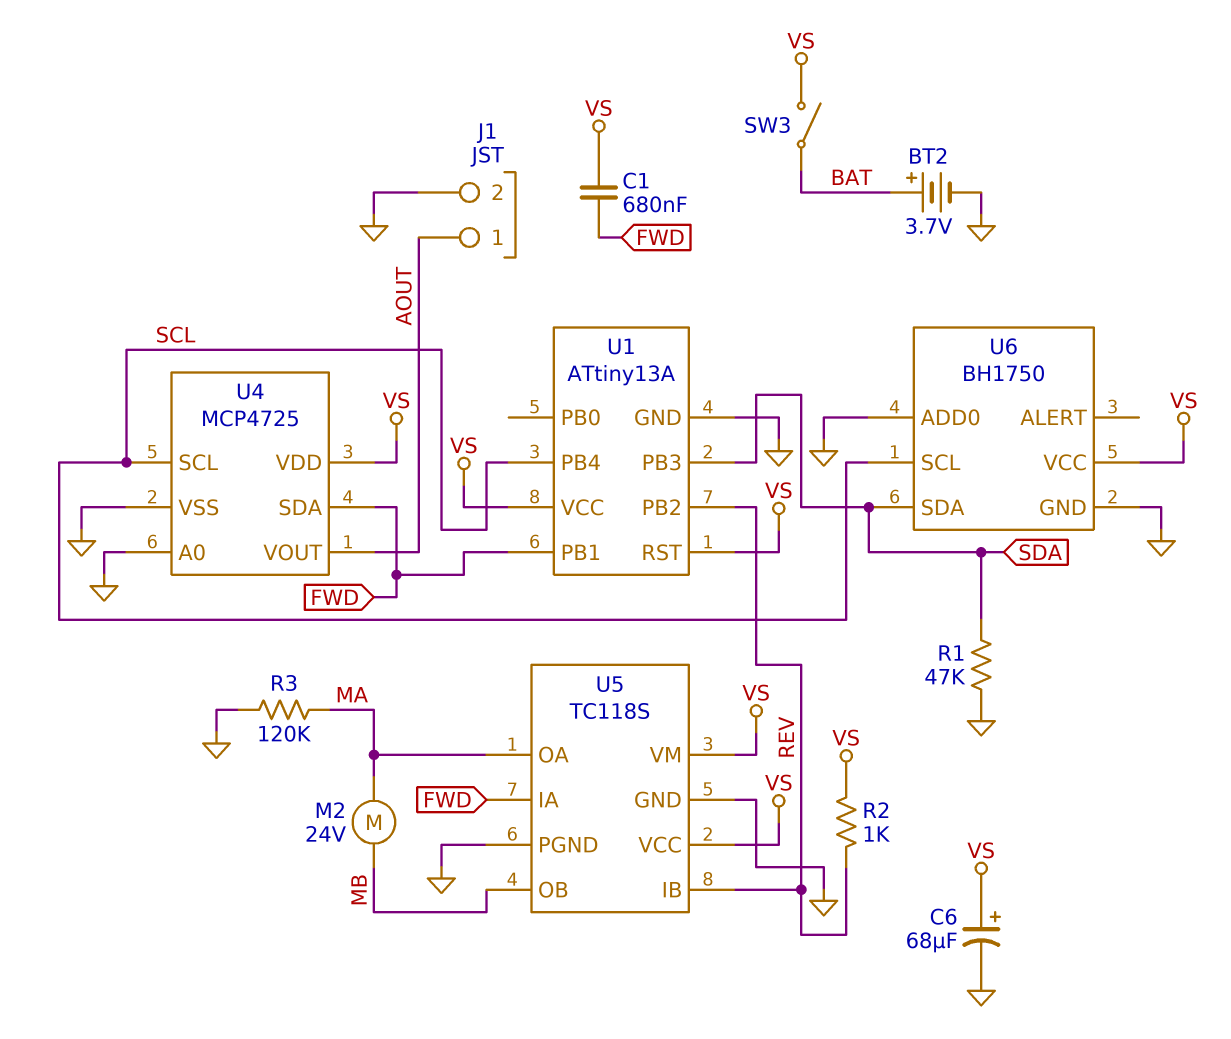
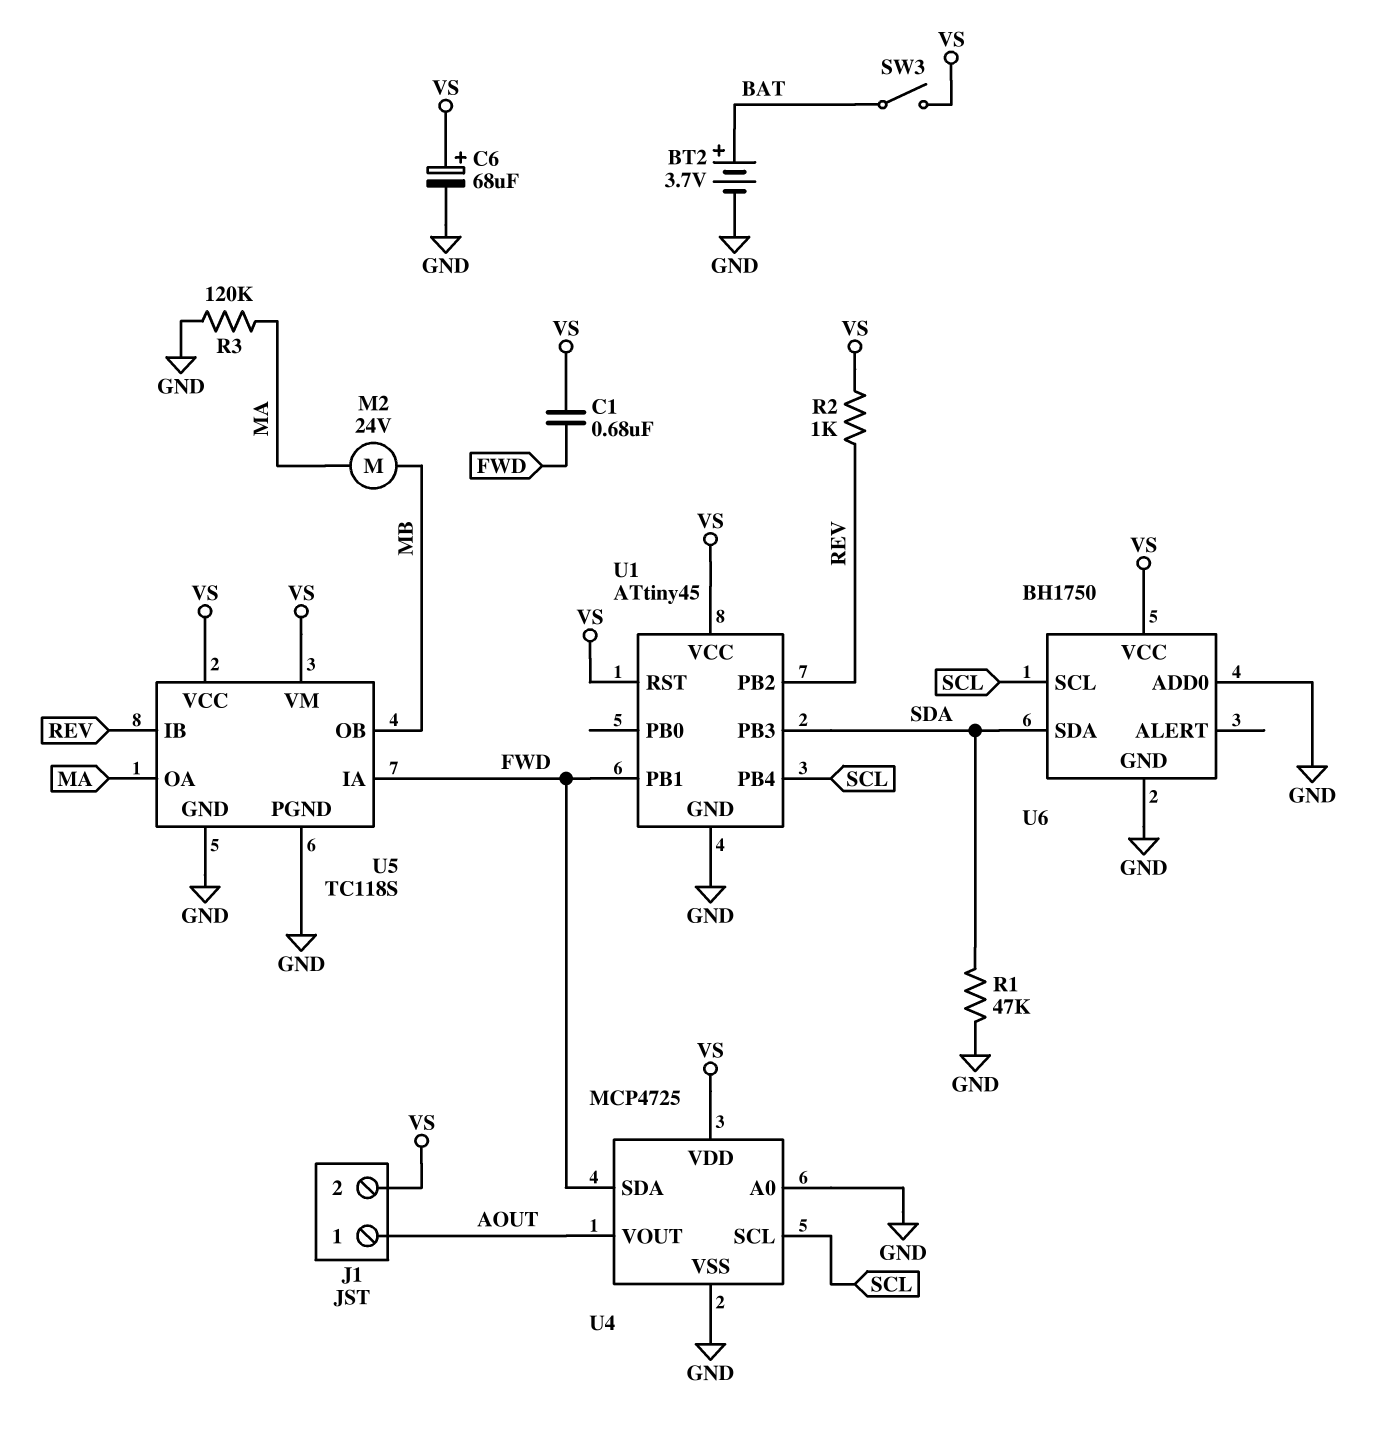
J1 pin 2: GND -> VS
U1: ATtiny13A -> ATtiny45

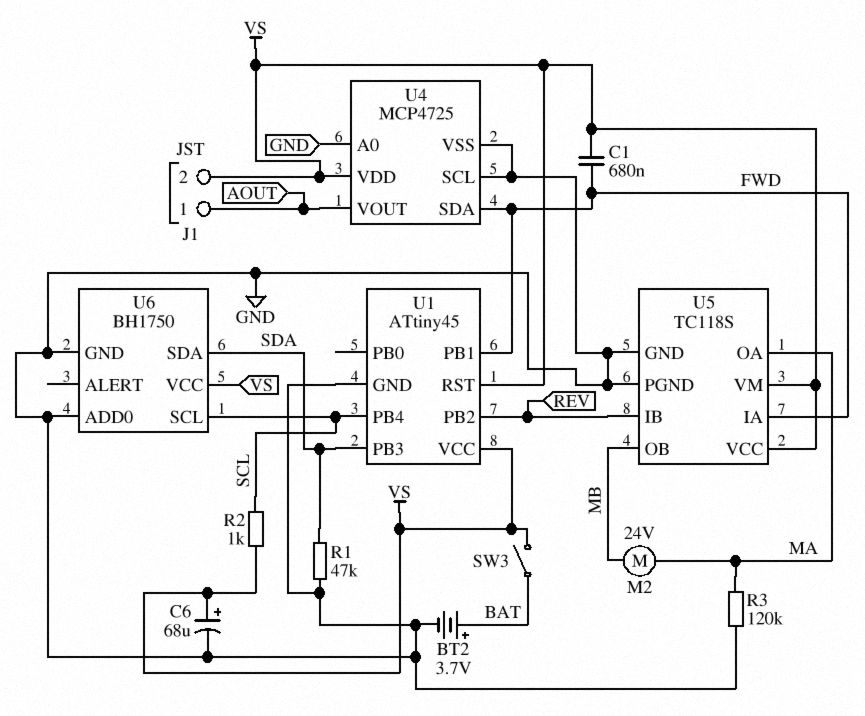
R2: 1k (REV, VS) -> 1k (SCL, VS)
U4 pin SCL: SCL -> GND

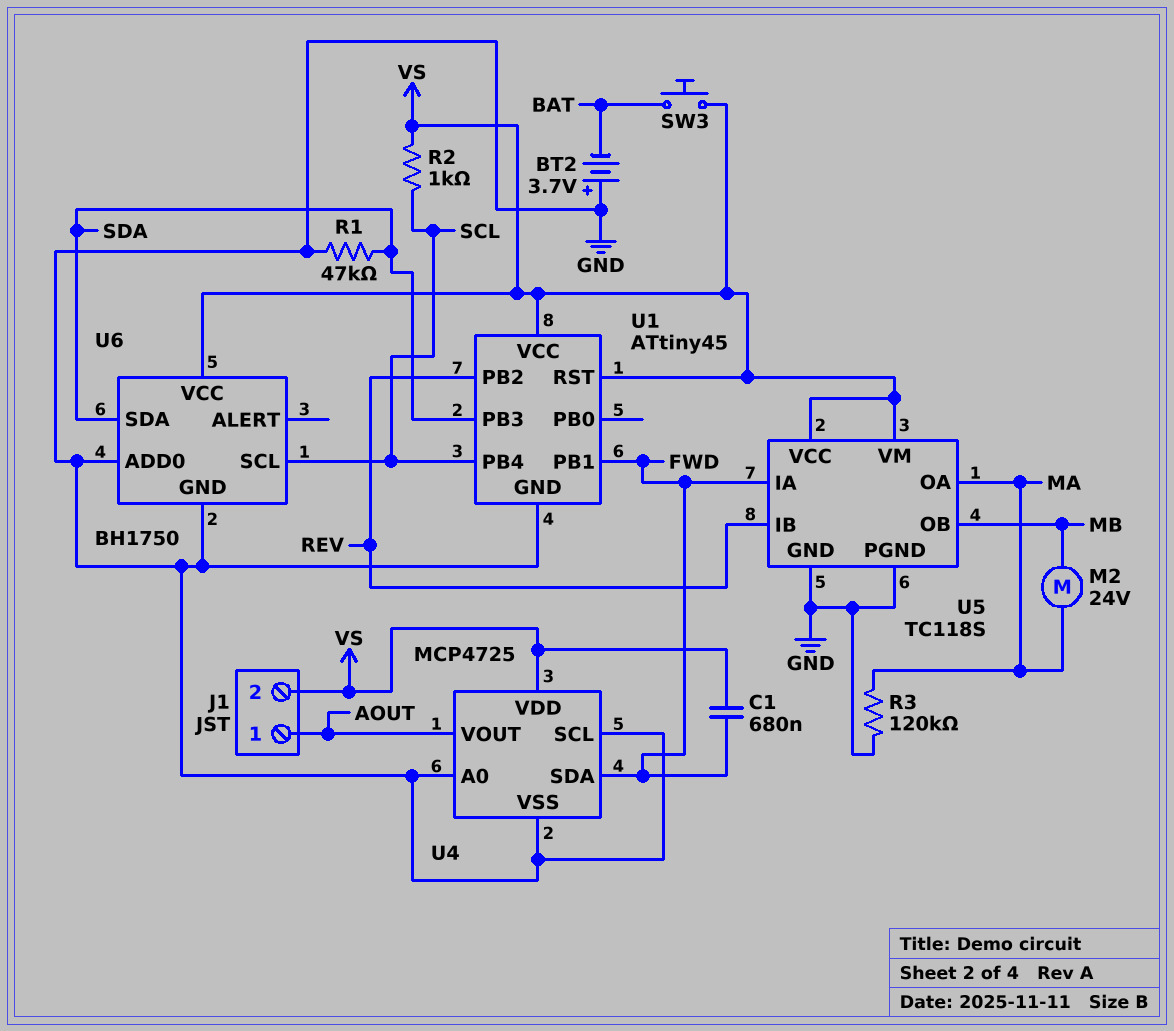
BT2: 3.7V (plus BAT, minus GND) -> 3.7V (plus GND, minus BAT)
C6: 68uF (plus VS, minus GND) -> none
SW3: switch (BAT, VS) -> button (BAT, VS)

